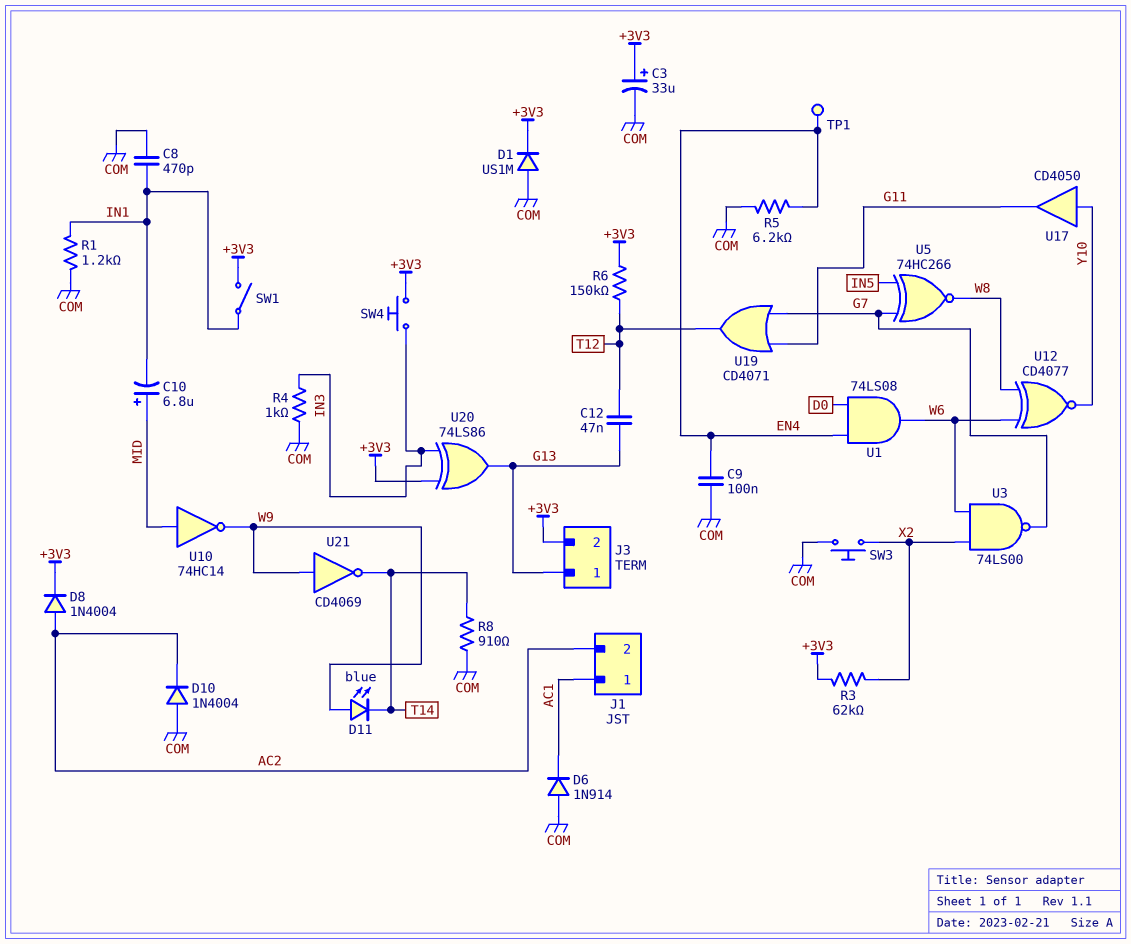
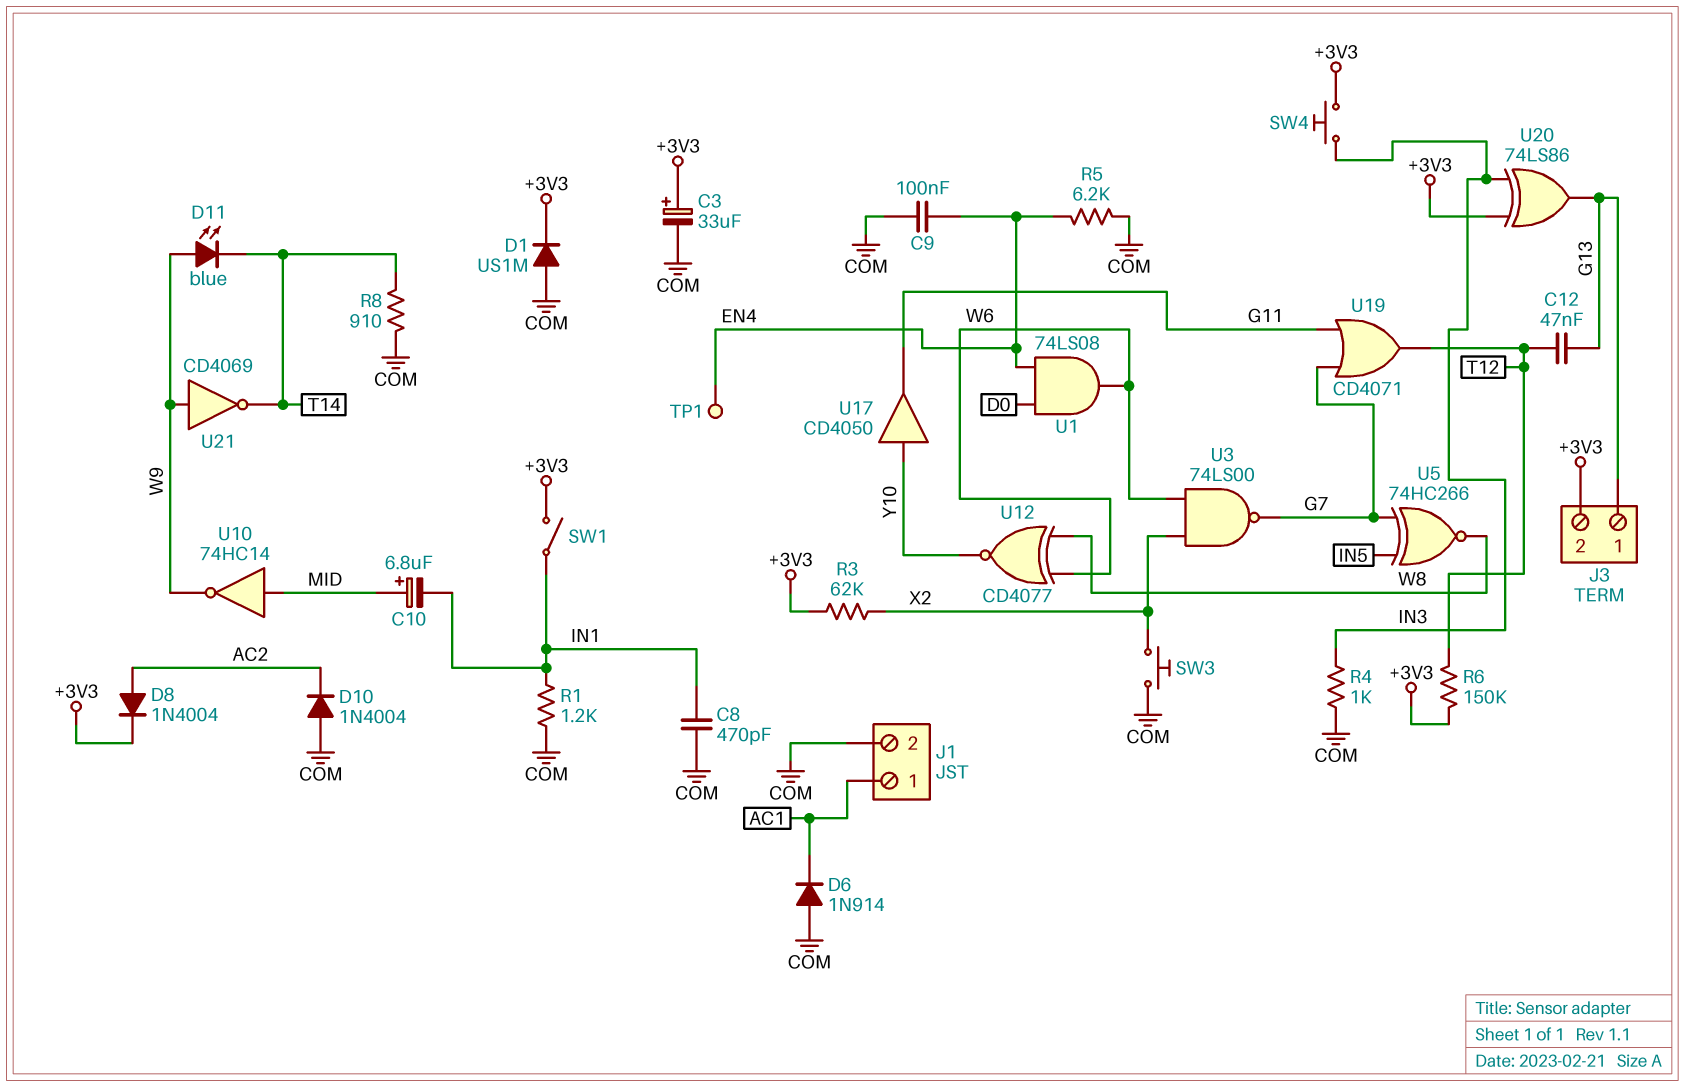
J1 pin 2: AC2 -> COM

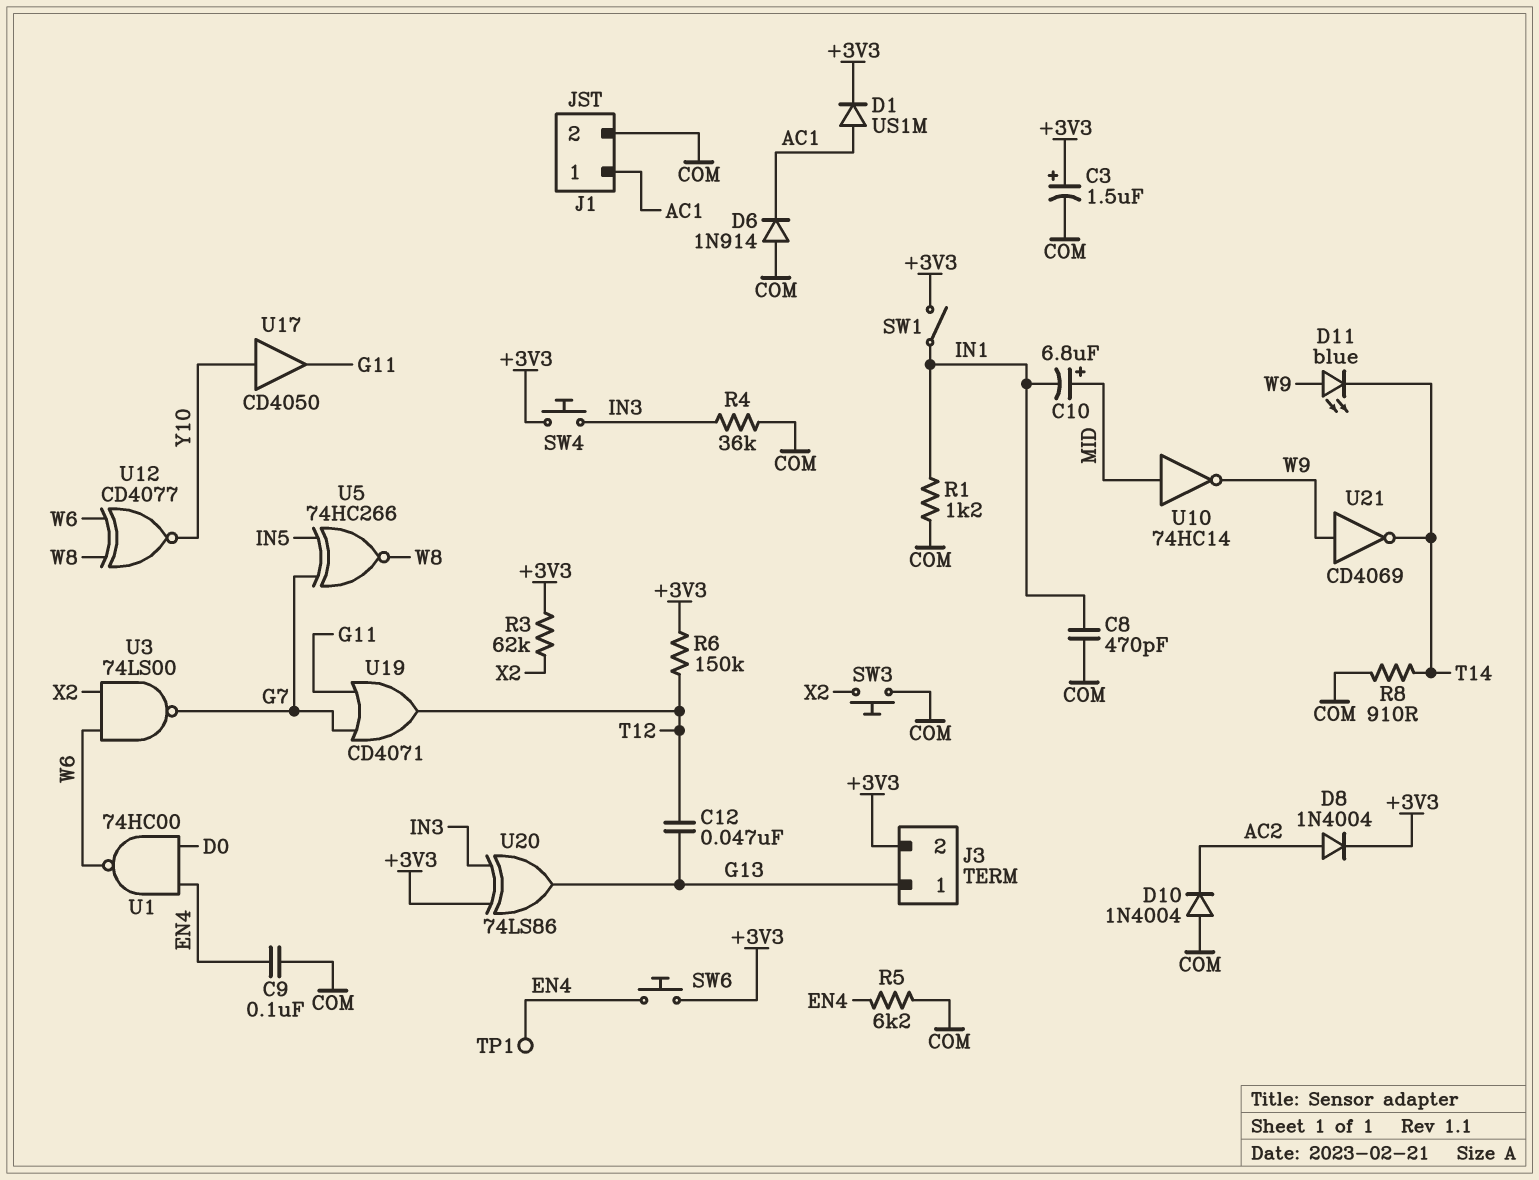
C3: 33uF (plus +3V3, minus COM) -> 1.5uF (plus +3V3, minus COM)
D1: diode US1M (A COM, K +3V3) -> diode US1M (A AC1, K +3V3)
R4: 1k (COM, IN3) -> 36k (COM, IN3)
SW6: none -> button (+3V3, EN4)
U1: AND 74LS08 (in D0, in EN4, out W6) -> NAND 74HC00 (in D0, in EN4, out W6)

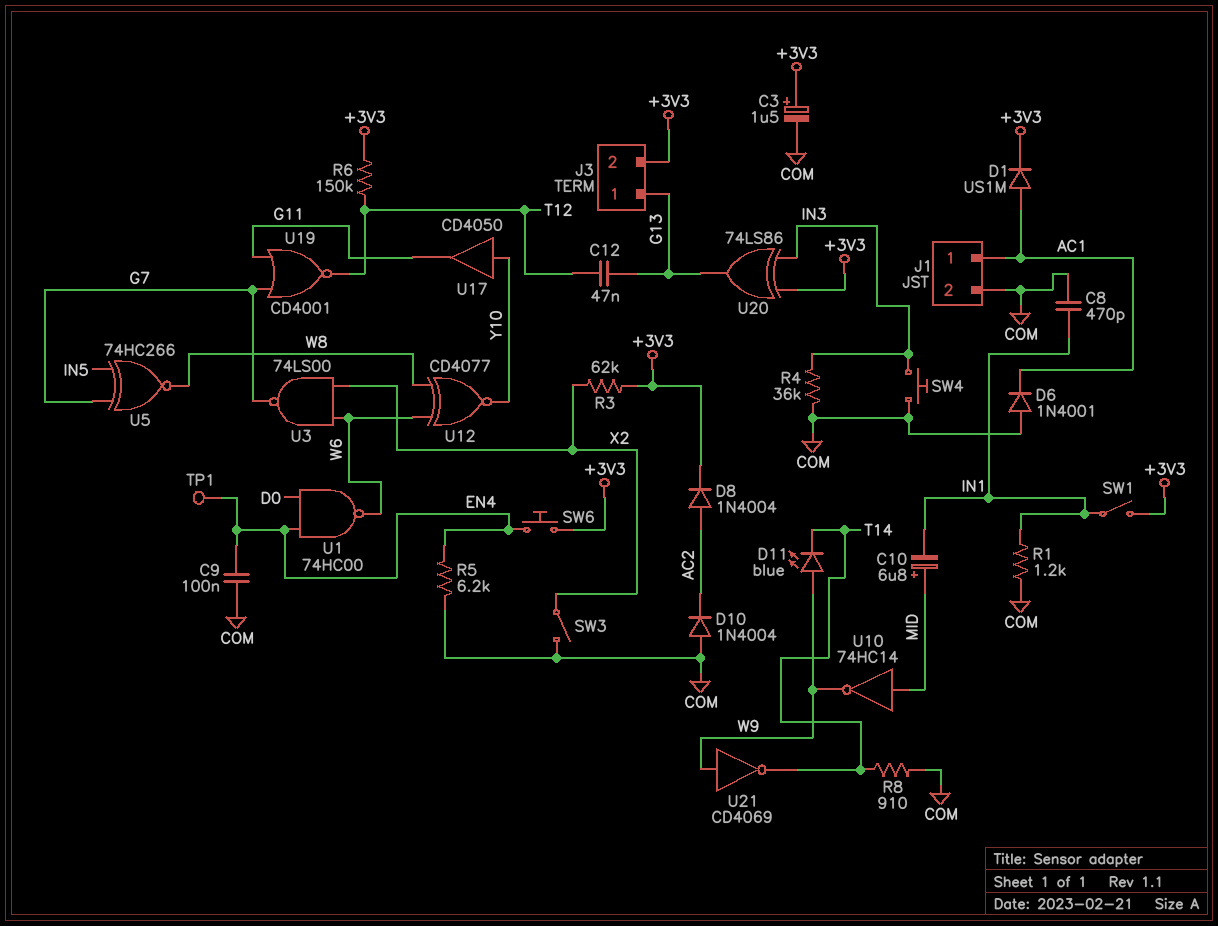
D6: diode 1N914 (A COM, K AC1) -> diode 1N4001 (A COM, K AC1)
SW3: button (COM, X2) -> switch (COM, X2)
SW4: button (+3V3, IN3) -> button (COM, IN3)
U19: OR CD4071 (in G7, in G11, out T12) -> NOR CD4001 (in G7, in G11, out T12)

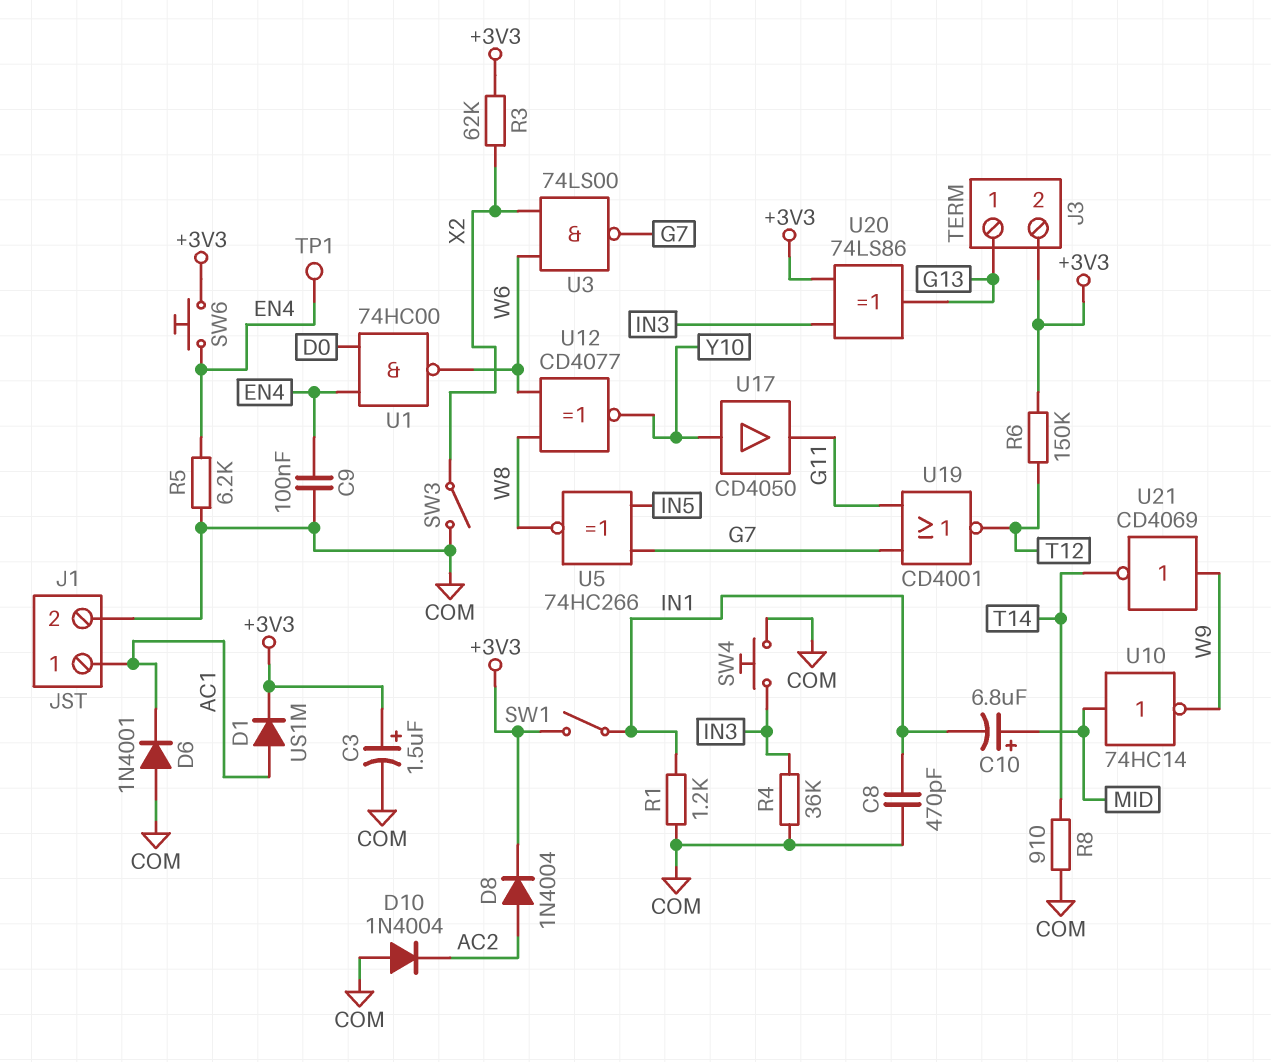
C12: 47nF (G13, T12) -> none
D11: LED blue (A W9, K T14) -> none

